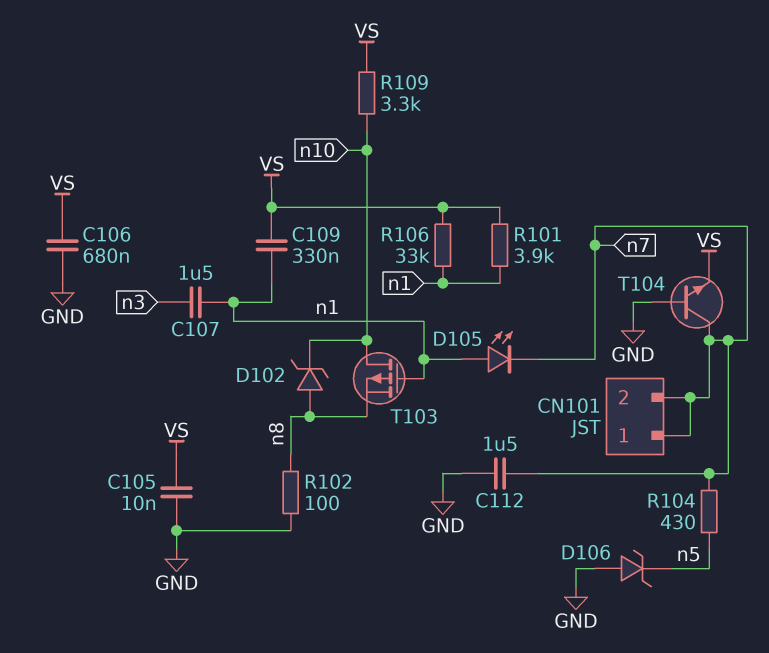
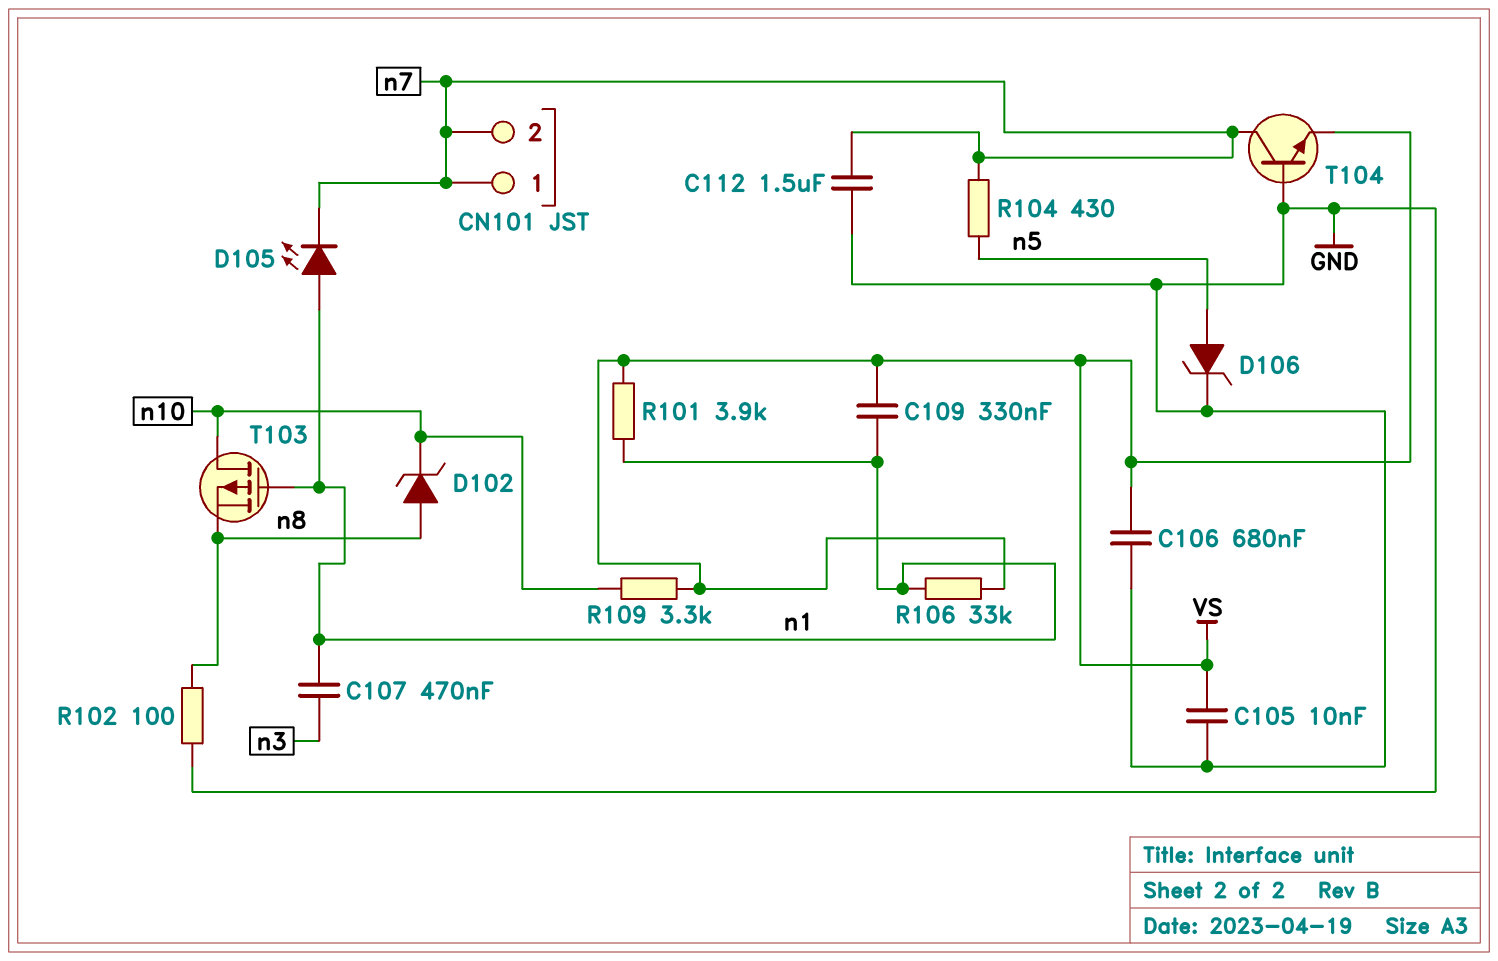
C107: 1.5uF (n1, n3) -> 470nF (n1, n3)
D106: zener (A GND, K n5) -> zener (A n5, K GND)

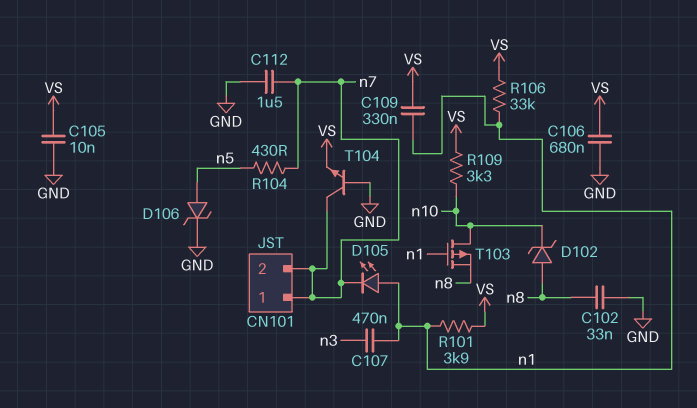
C102: none -> 33nF (GND, n8)
R102: 100 (GND, n8) -> none

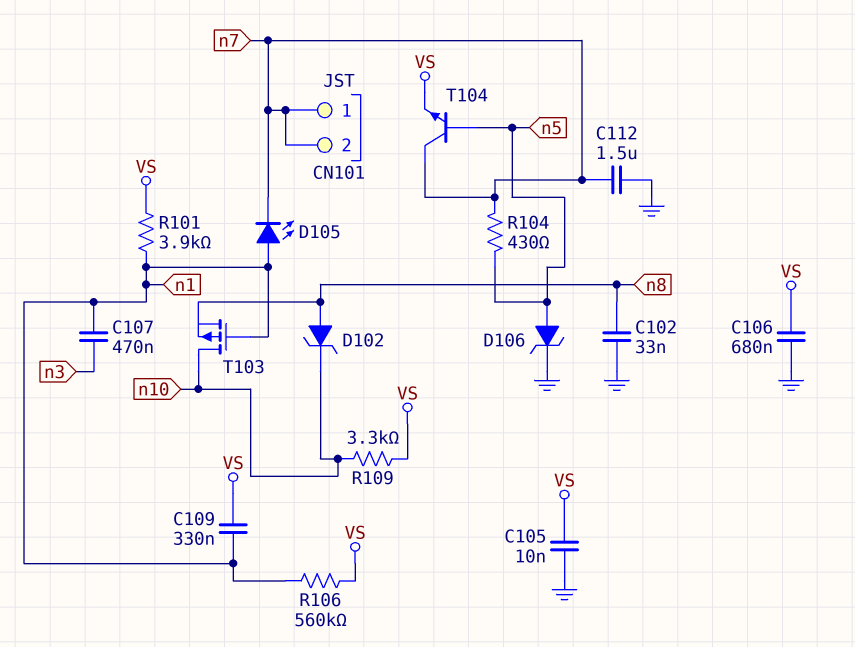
R106: 33k (VS, n1) -> 560k (VS, n1)
T104: NPN (B GND, C n7, E VS) -> NPN (B n5, C n7, E VS)

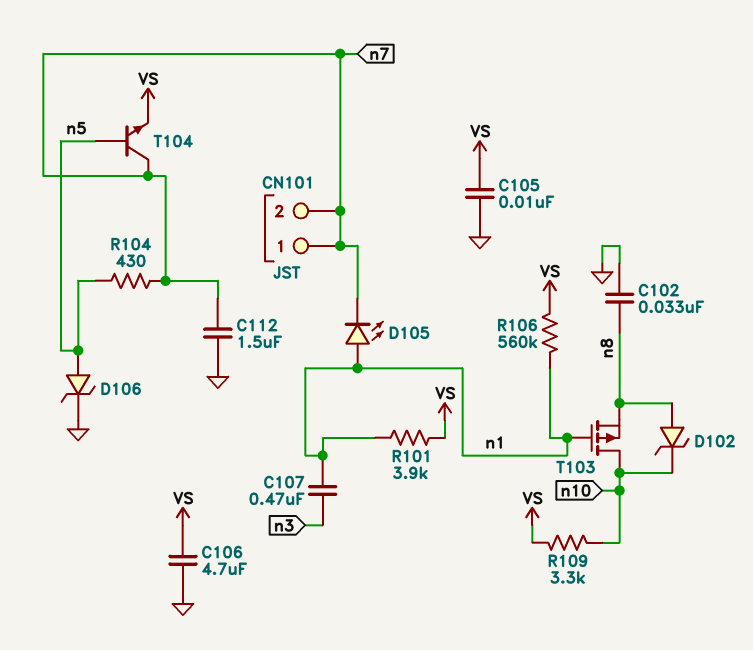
C106: 680nF (GND, VS) -> 4.7uF (GND, VS)
C109: 330nF (VS, n1) -> none

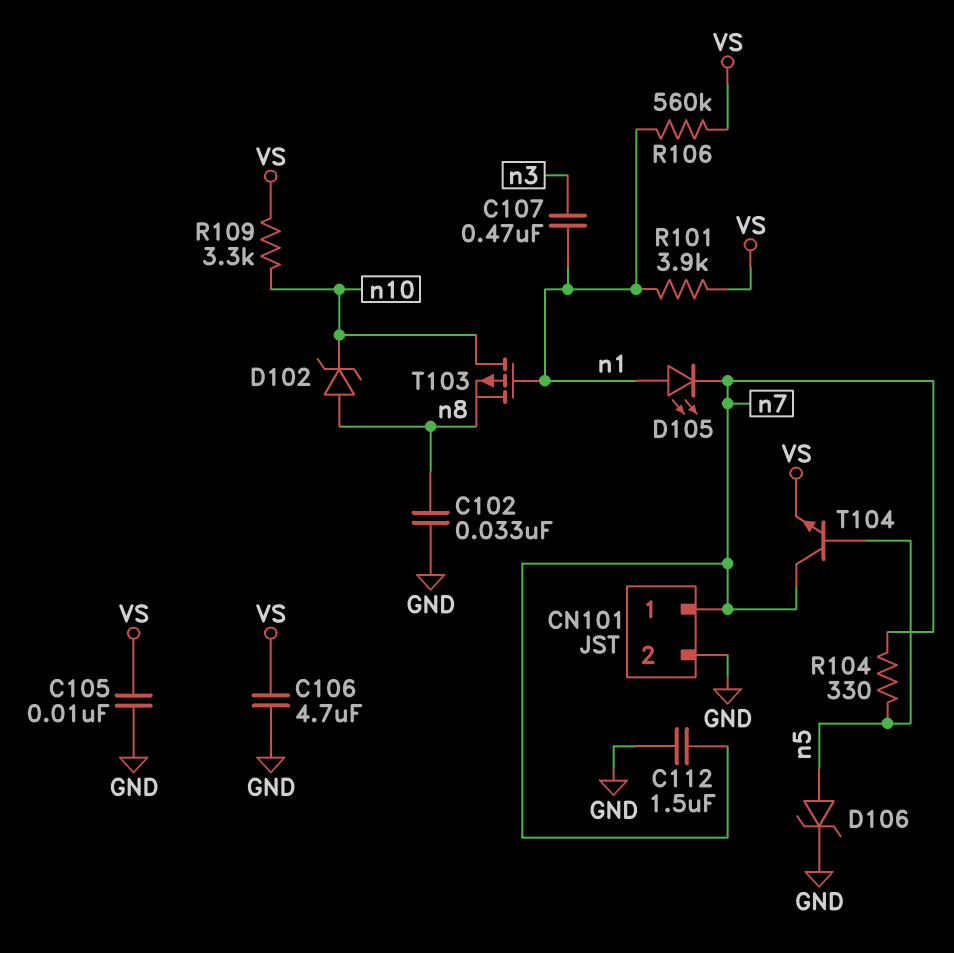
CN101 pin 2: n7 -> GND
R104: 430 (n5, n7) -> 330 (n5, n7)

